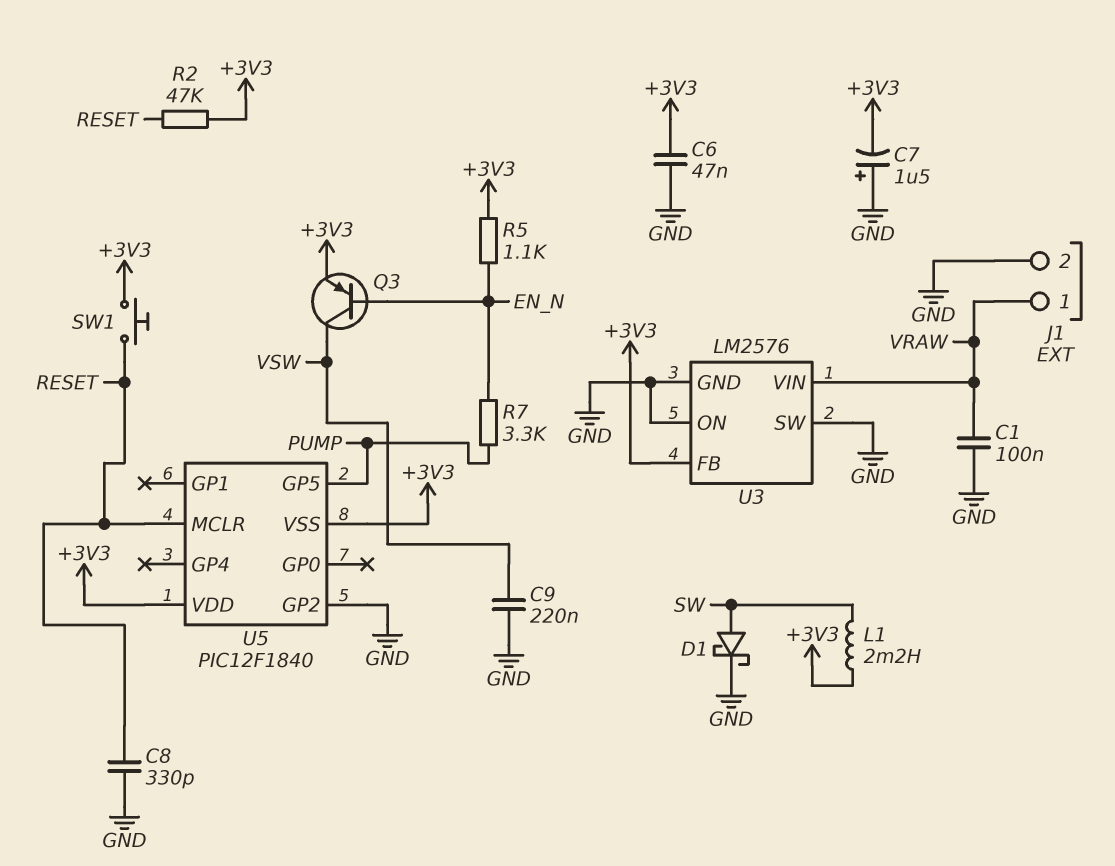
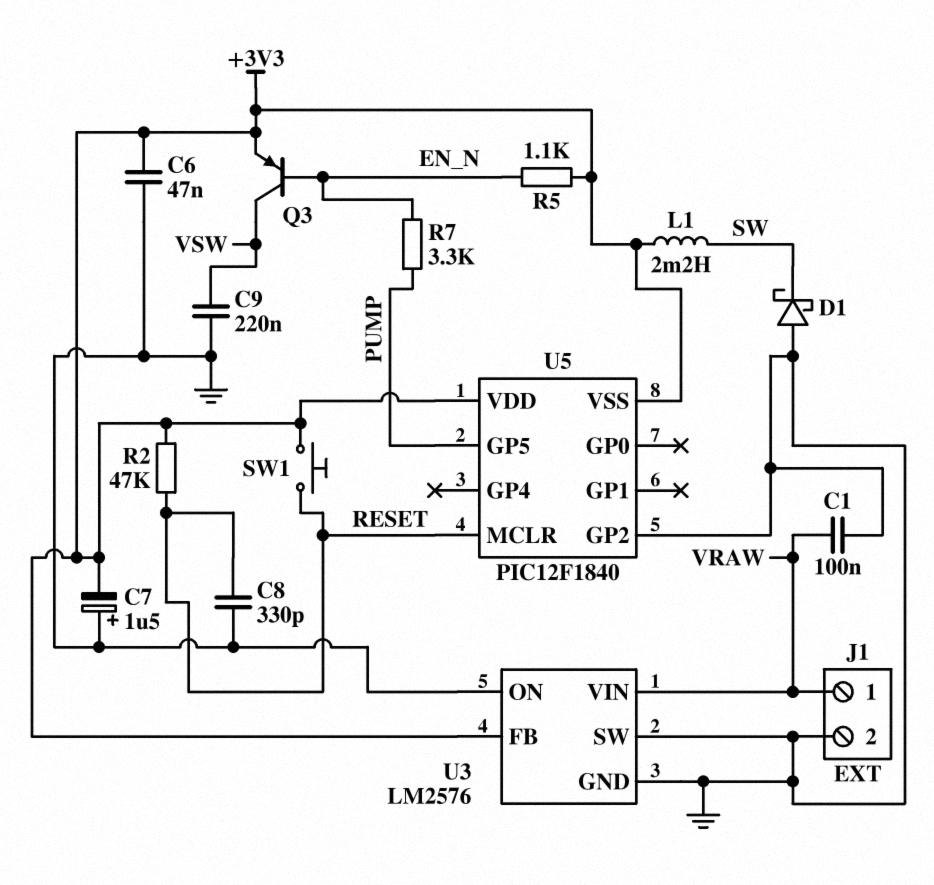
D1: schottky (A SW, K GND) -> schottky (A GND, K SW)

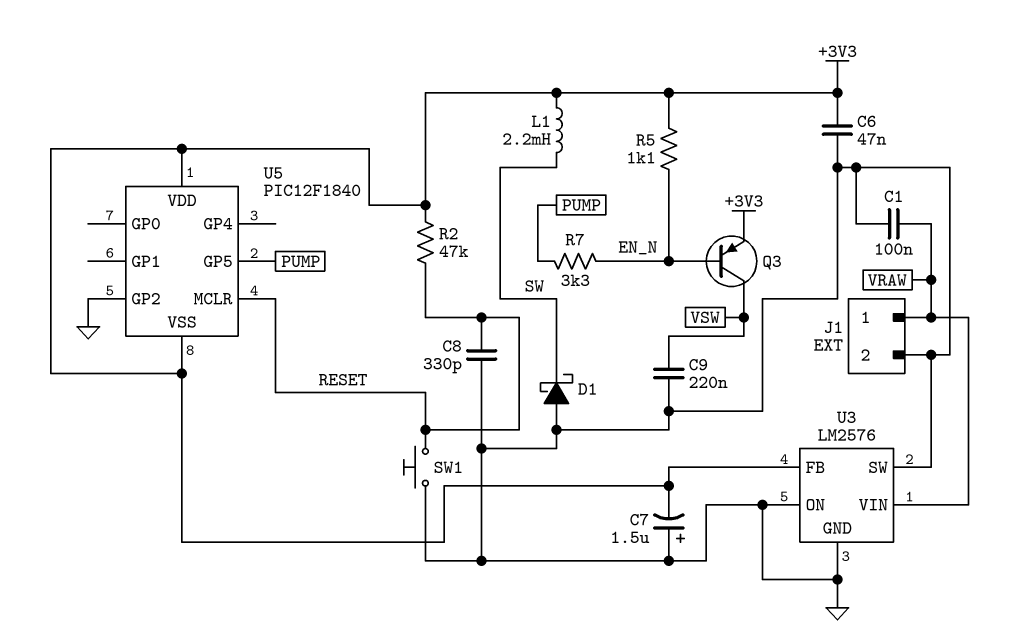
SW1: button (+3V3, RESET) -> button (GND, RESET)

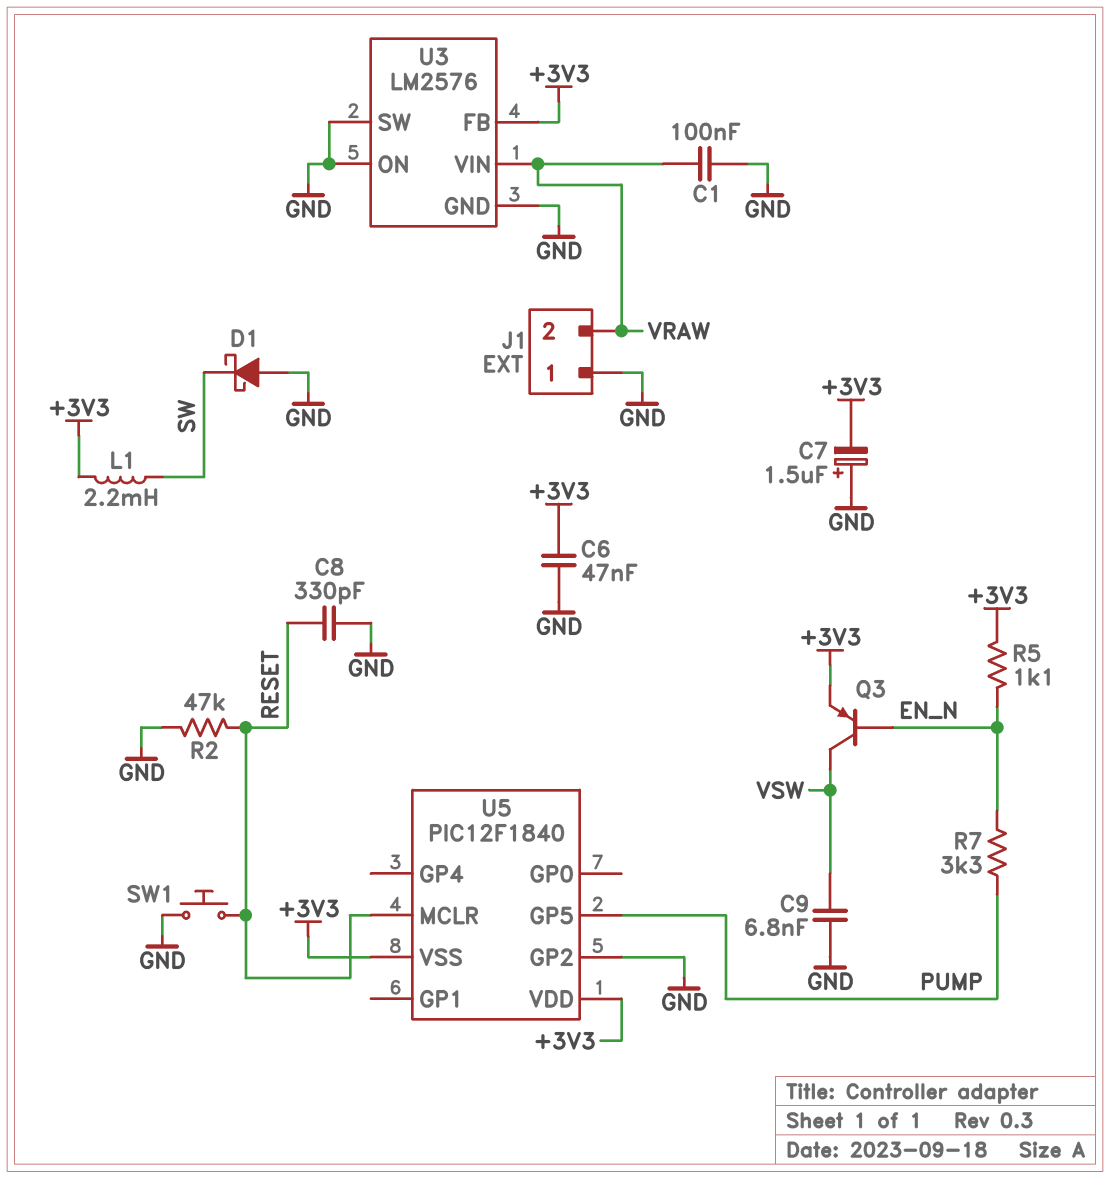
C9: 220nF (GND, VSW) -> 6.8nF (GND, VSW)
J1 pin 1: VRAW -> GND
J1 pin 2: GND -> VRAW
R2: 47k (+3V3, RESET) -> 47k (GND, RESET)

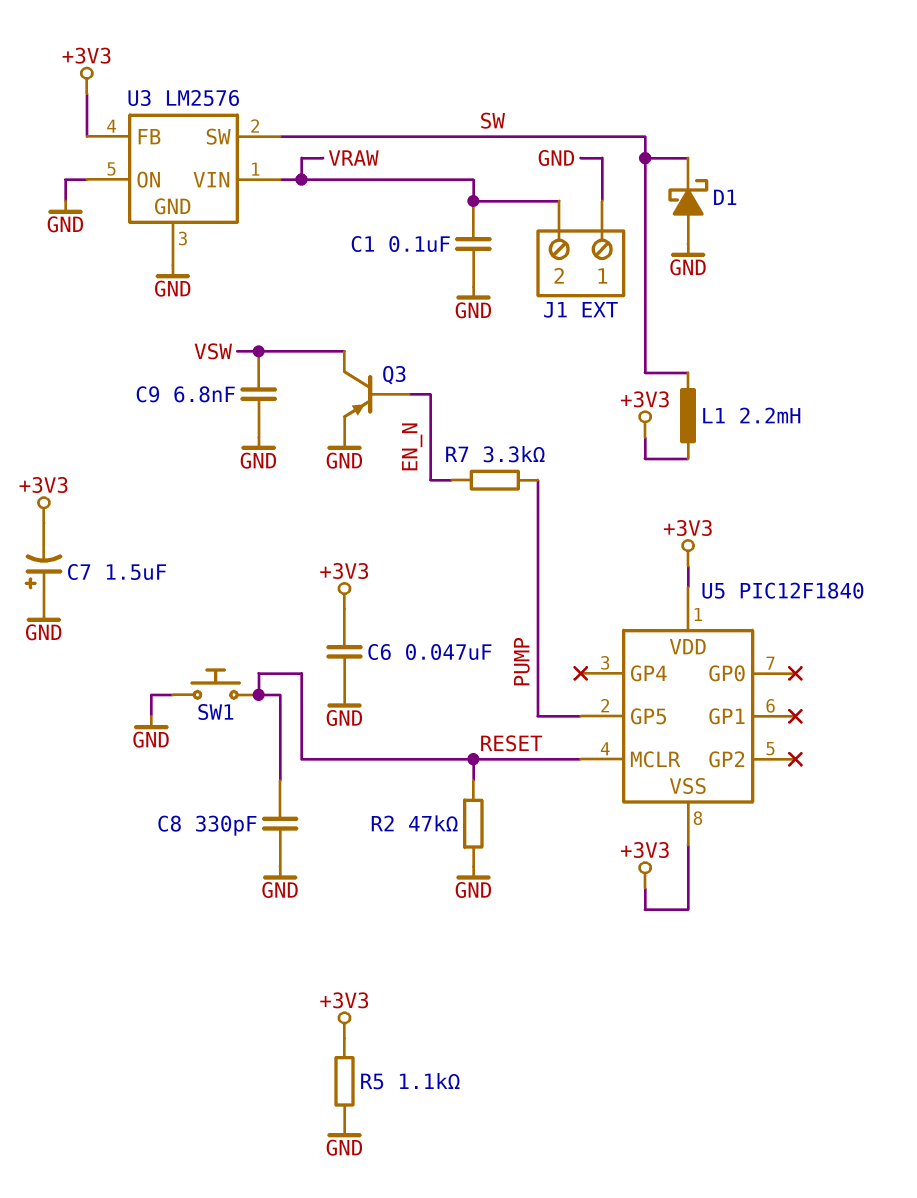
Q3: PNP (B EN_N, C VSW, E +3V3) -> PNP (B EN_N, C VSW, E GND)
R5: 1.1k (+3V3, EN_N) -> 1.1k (+3V3, GND)
U3 pin SW: GND -> SW
U5 pin GP2: GND -> none

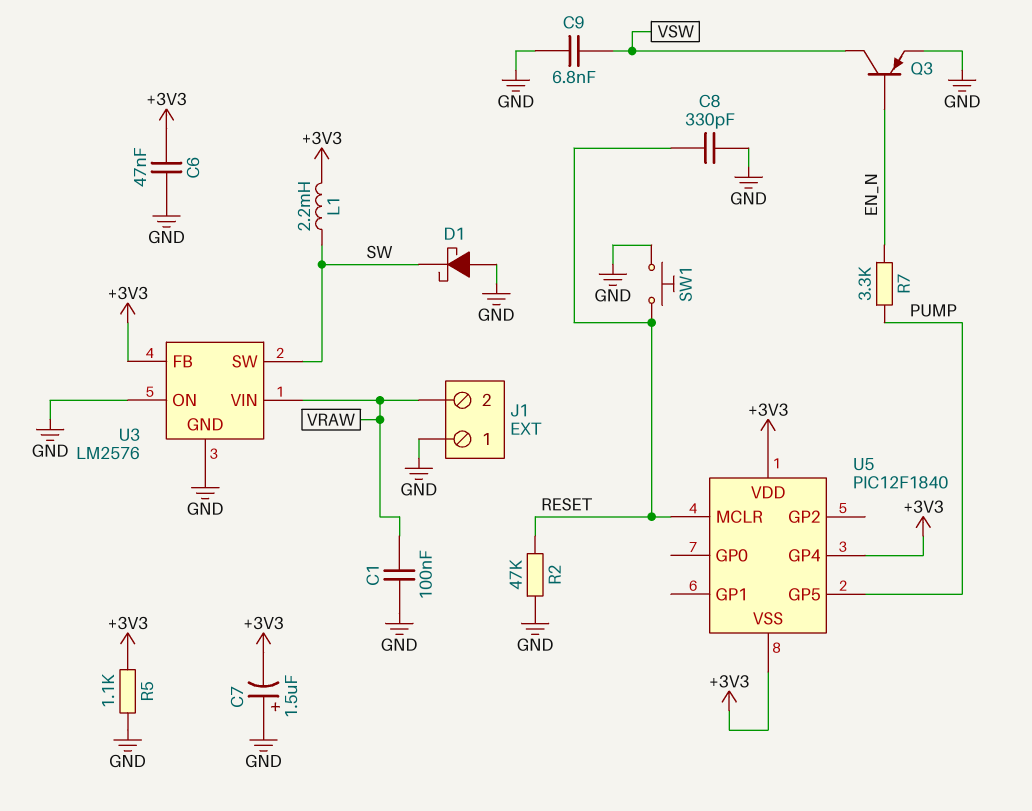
U5 pin GP4: none -> +3V3

